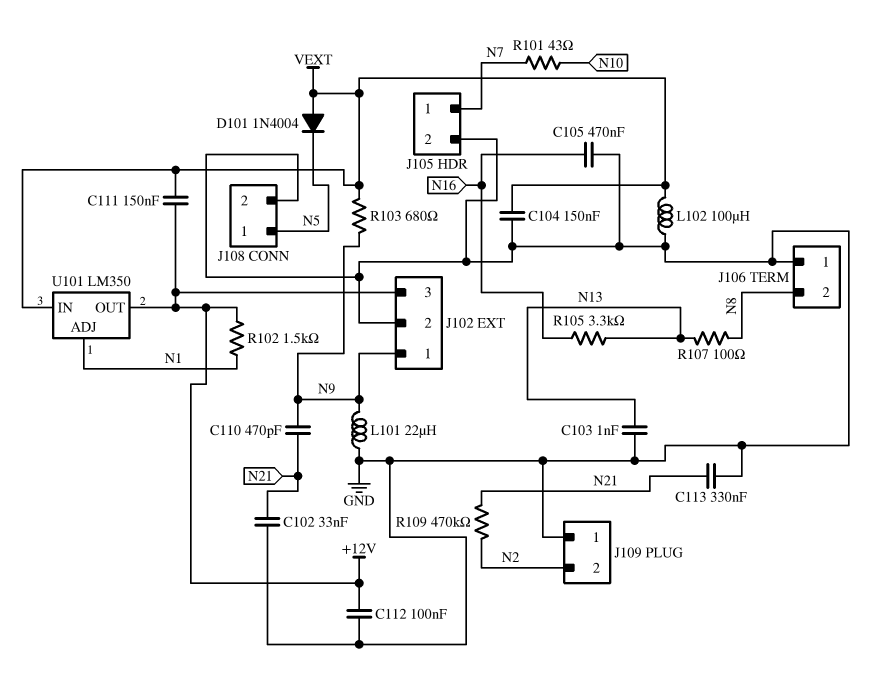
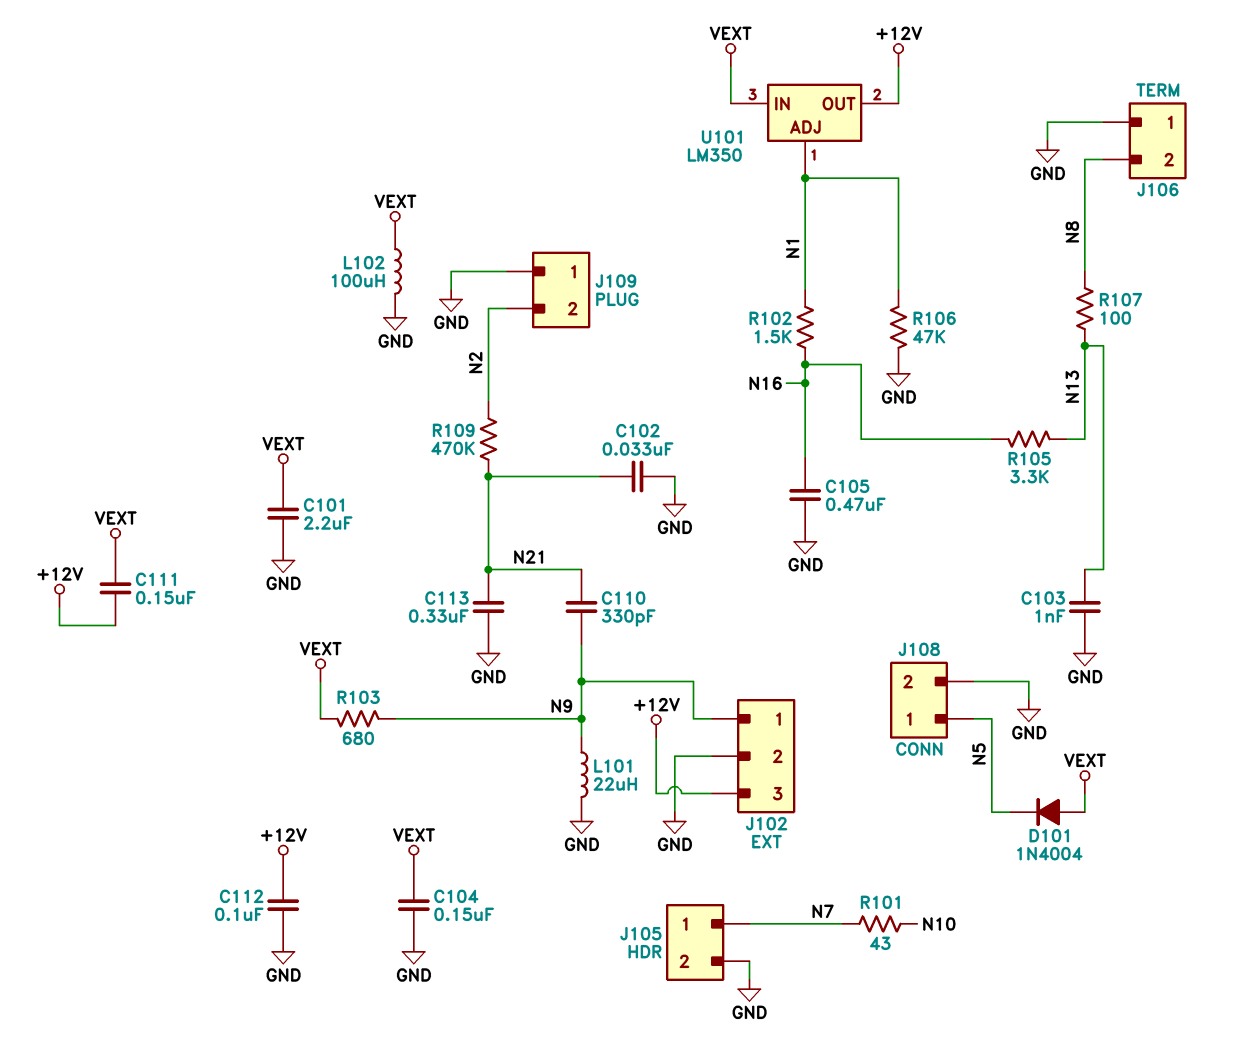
C101: none -> 2.2uF (GND, VEXT)
C110: 470pF (N9, N21) -> 330pF (N9, N21)
R102: 1.5k (+12V, N1) -> 1.5k (N1, N16)
R106: none -> 47k (GND, N1)

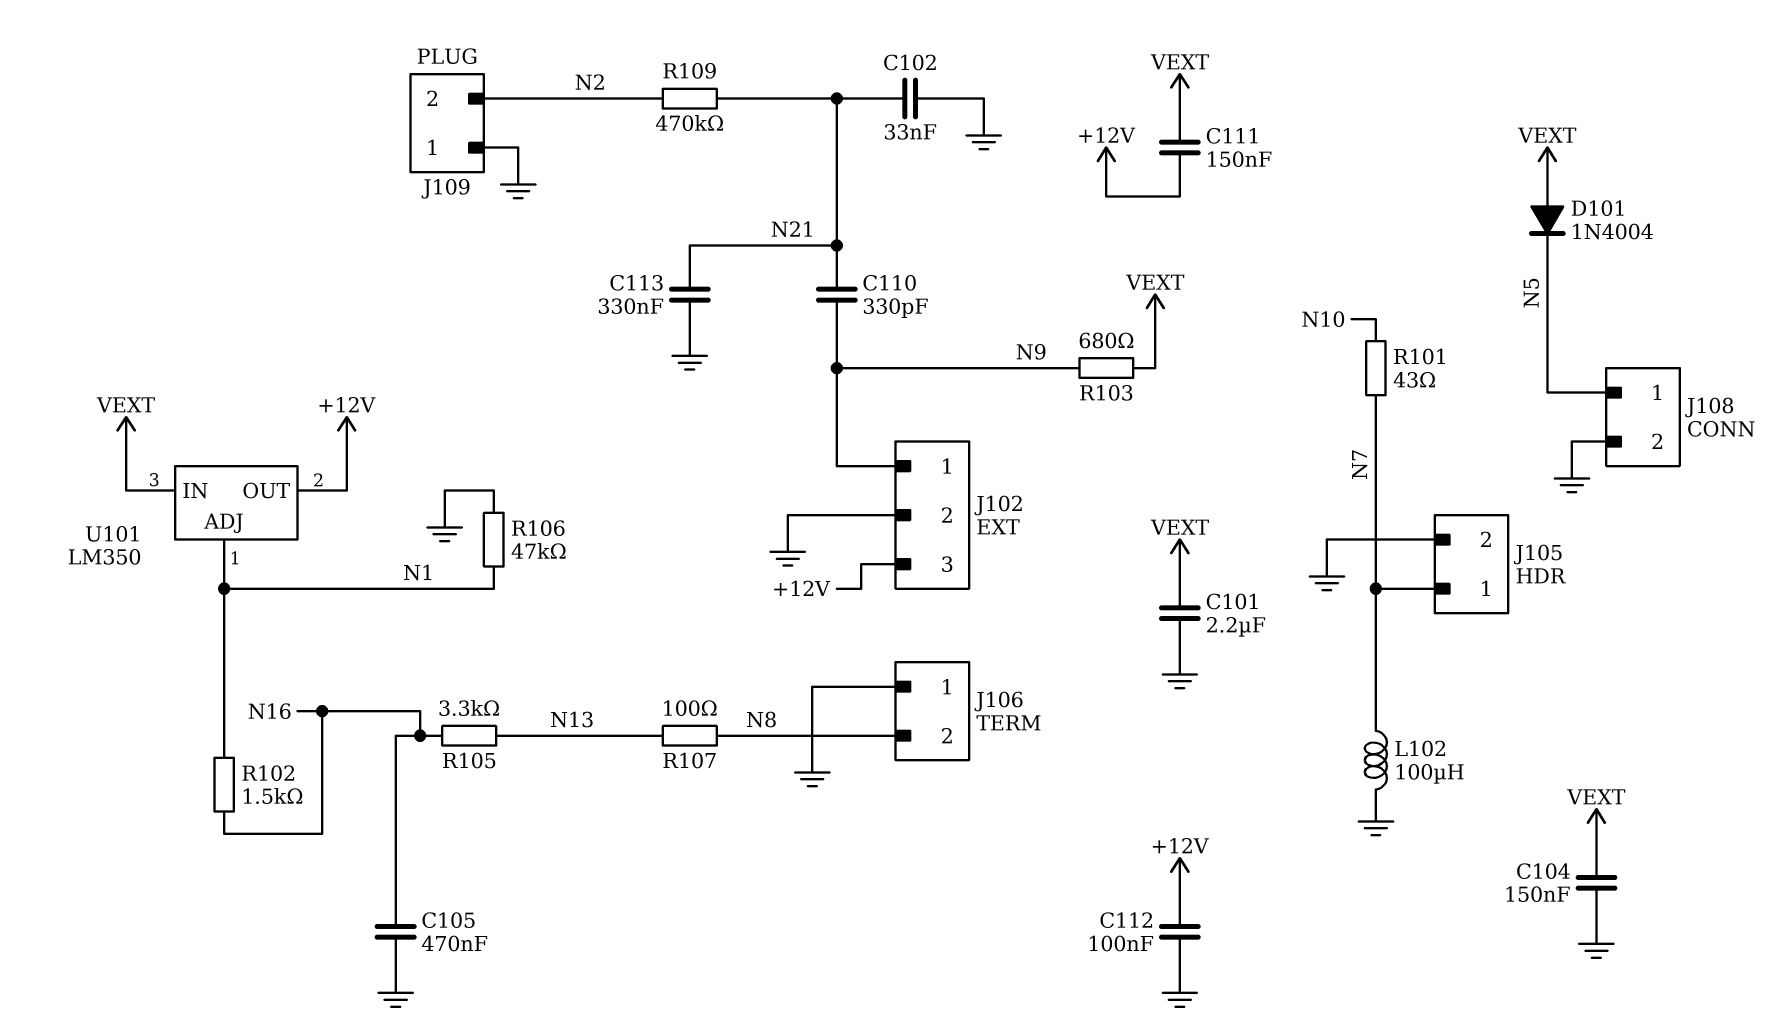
C103: 1nF (GND, N13) -> none
L101: 22uH (GND, N9) -> none
L102: 100uH (GND, VEXT) -> 100uH (GND, N7)

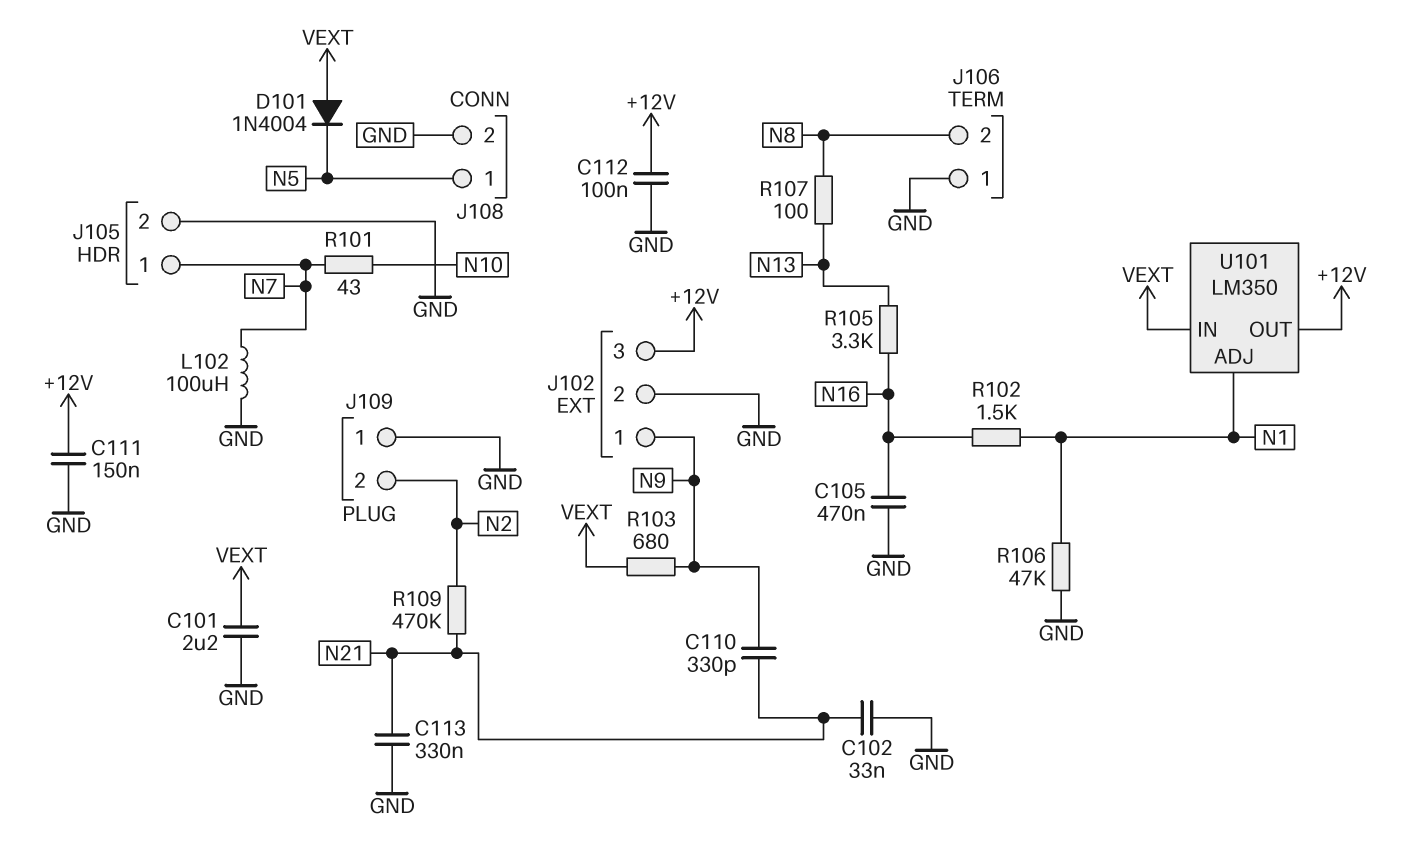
C104: 150nF (GND, VEXT) -> none
C111: 150nF (+12V, VEXT) -> 150nF (+12V, GND)

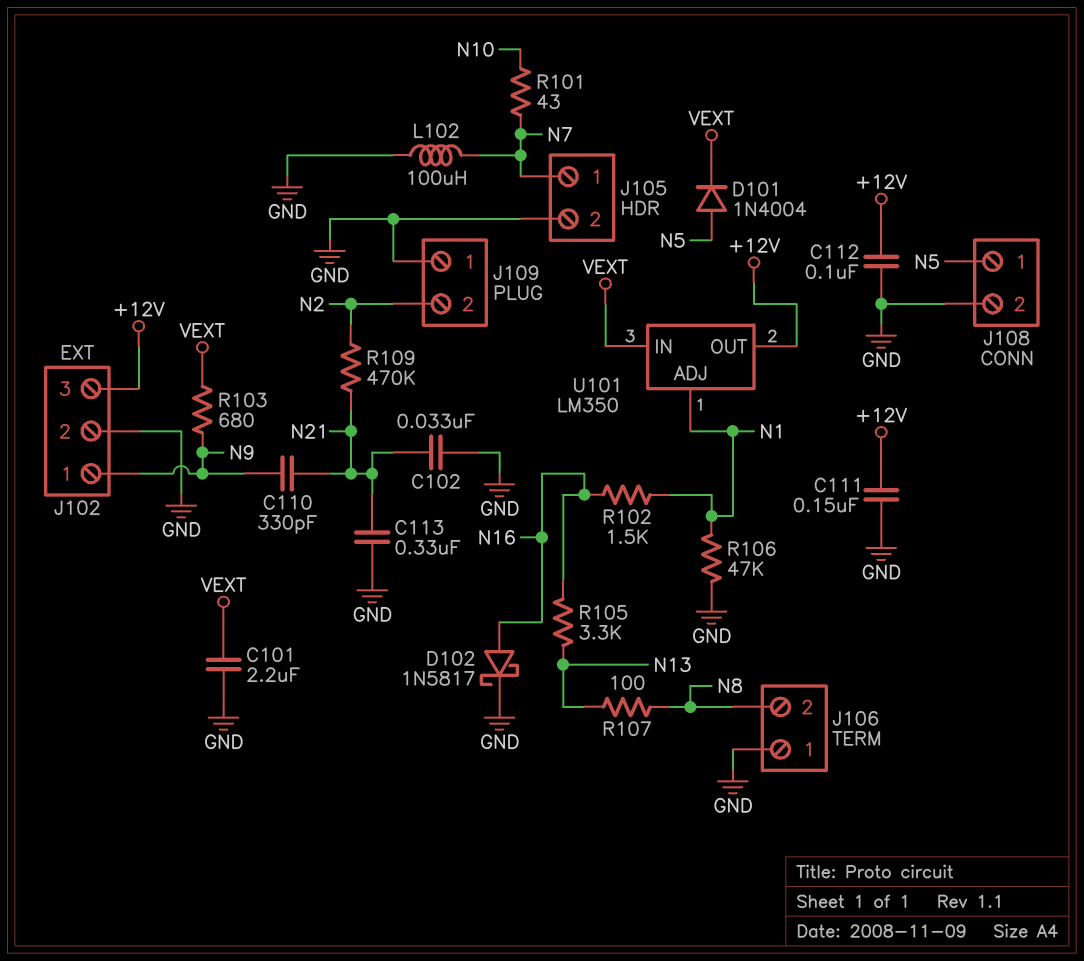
C105: 470nF (GND, N16) -> none
D101: diode 1N4004 (A VEXT, K N5) -> diode 1N4004 (A N5, K VEXT)
D102: none -> schottky 1N5817 (A N16, K GND)

